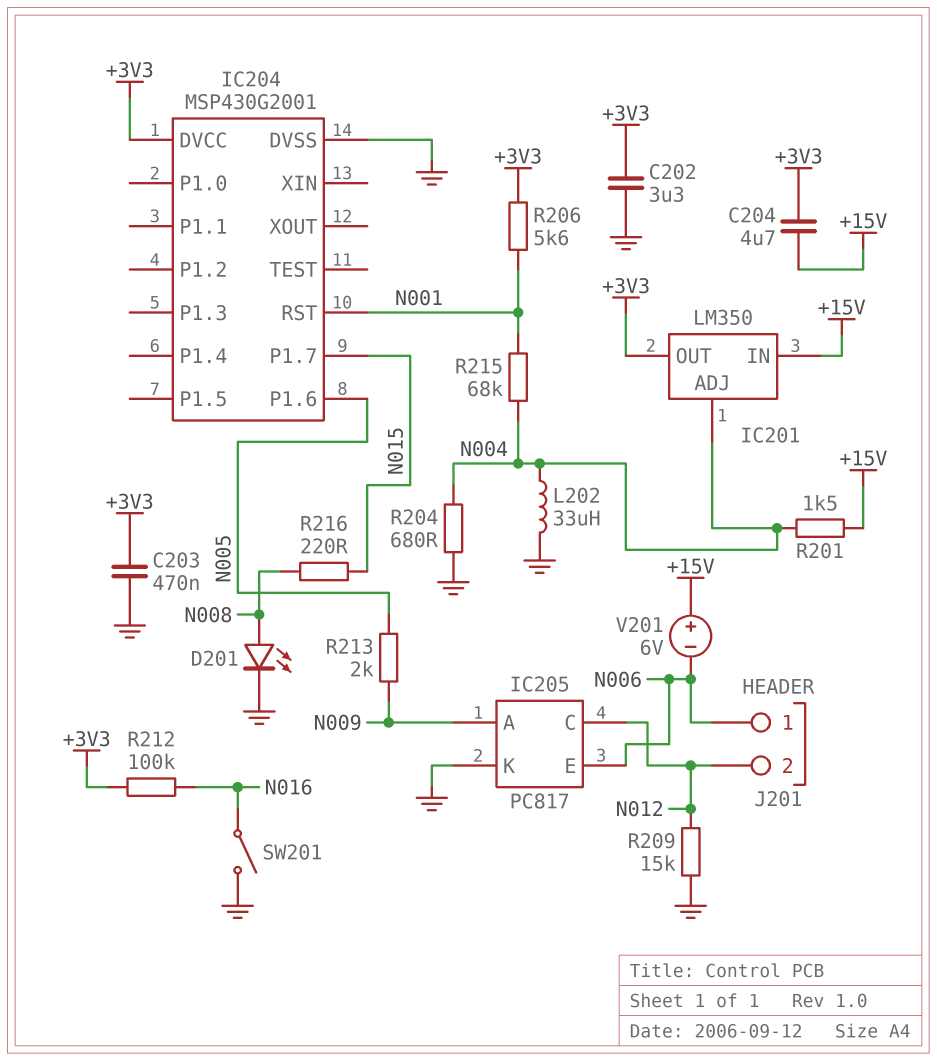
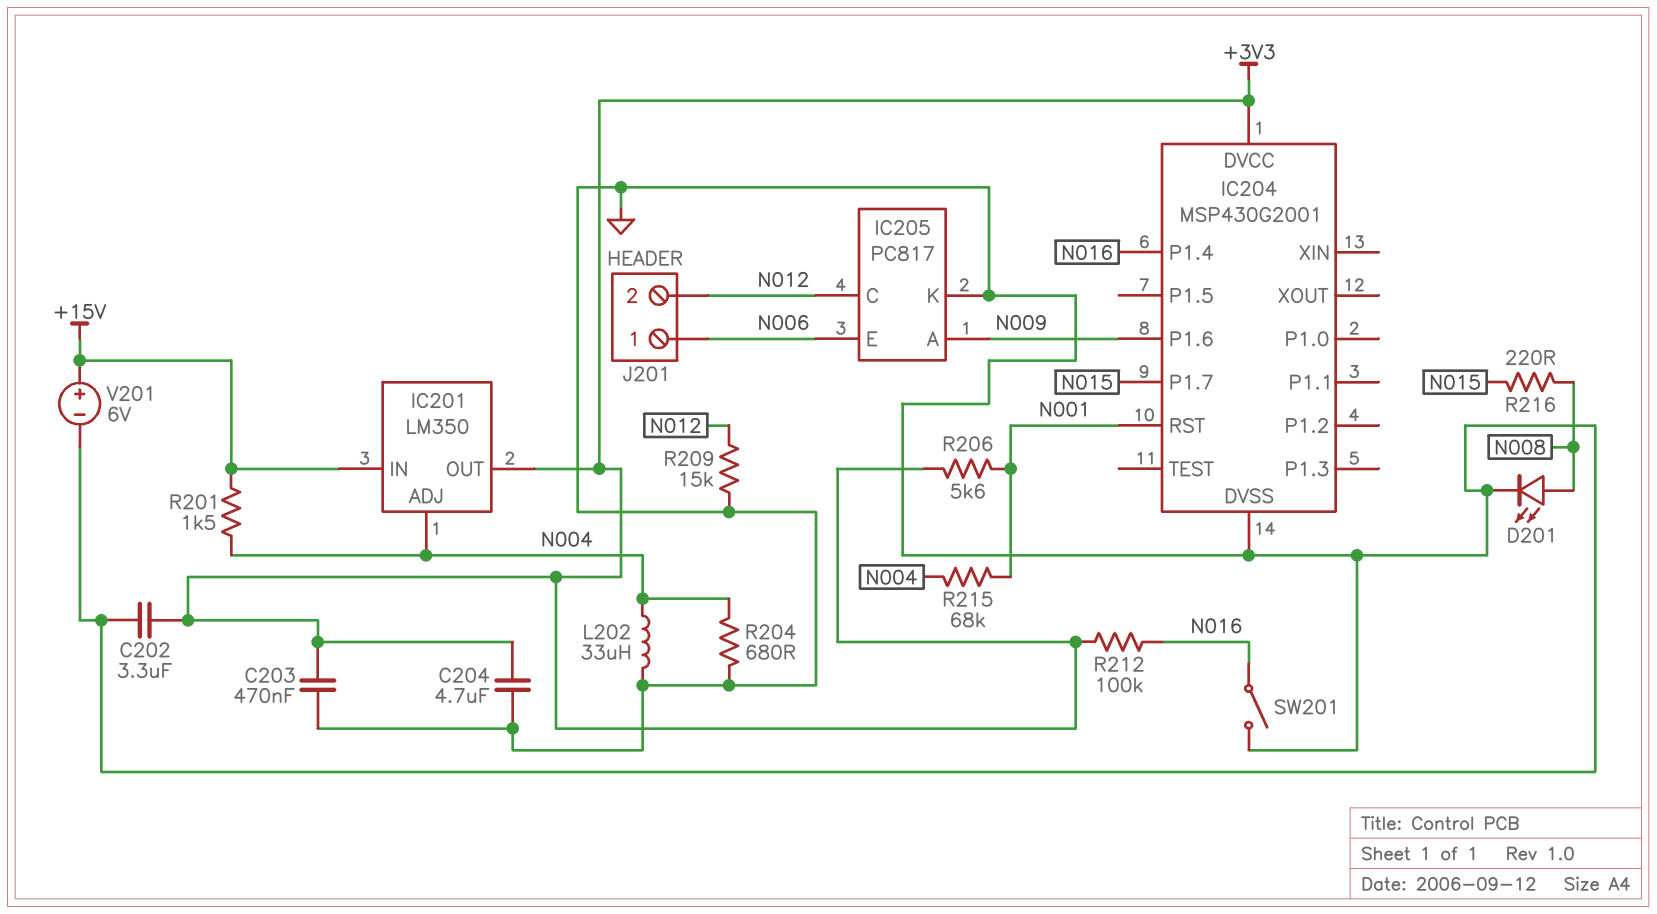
C204: 4.7uF (+3V3, +15V) -> 4.7uF (+3V3, GND)
IC204 pin P1.4: none -> N016
IC204 pin P1.6: N005 -> N009
R213: 2k (N005, N009) -> none
V201: 6V (plus +15V, minus N006) -> 6V (plus +15V, minus GND)

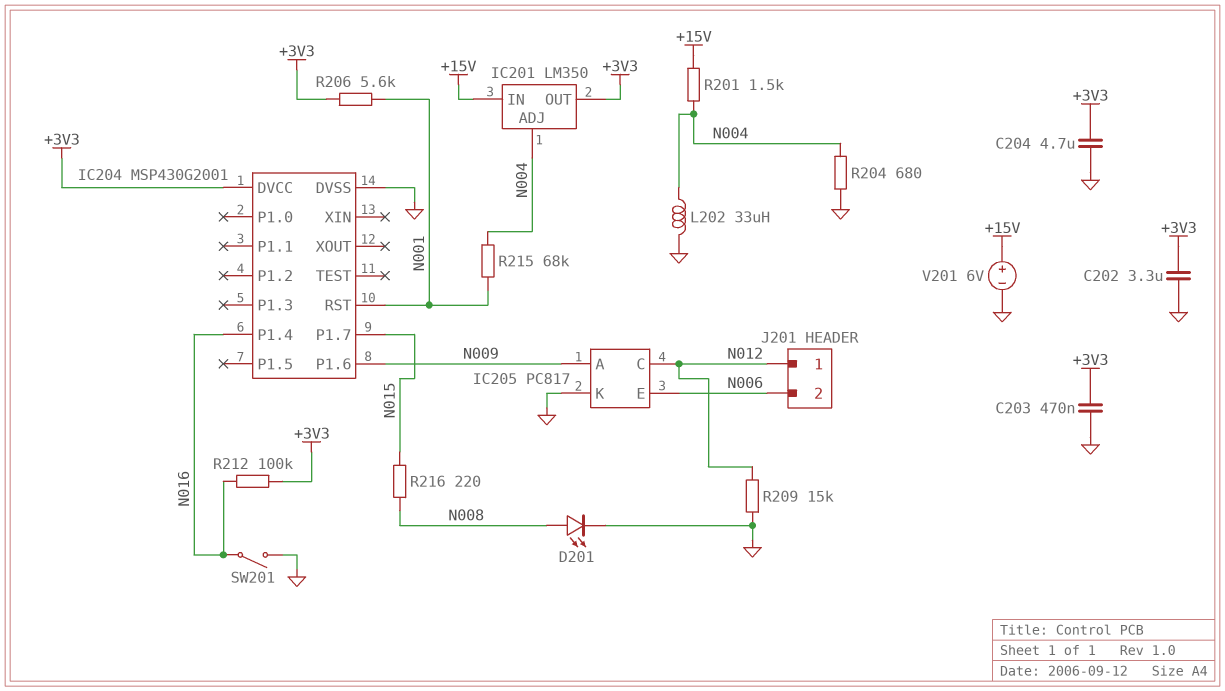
J201 pin 1: N006 -> N012
J201 pin 2: N012 -> N006

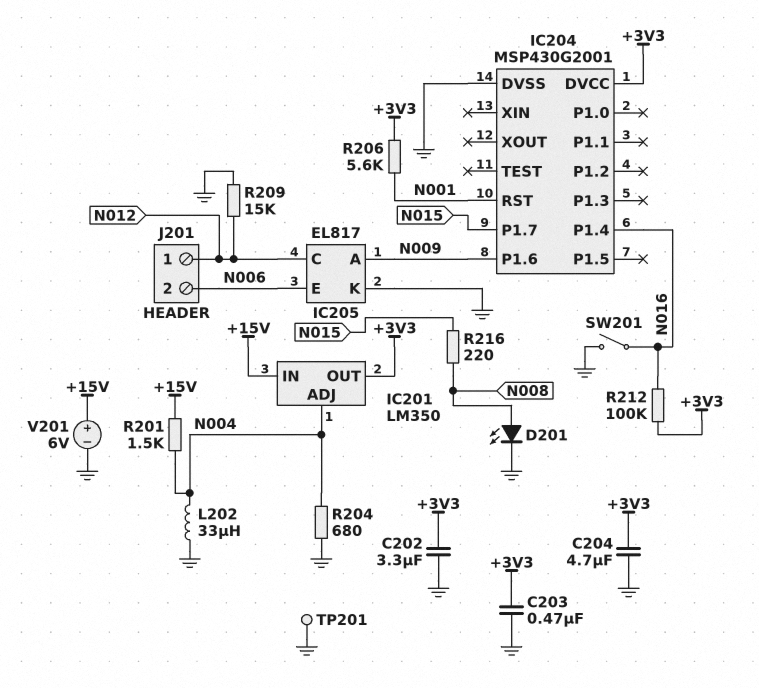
IC205: PC817 -> EL817
R215: 68k (N001, N004) -> none
TP201: none -> test point (GND)

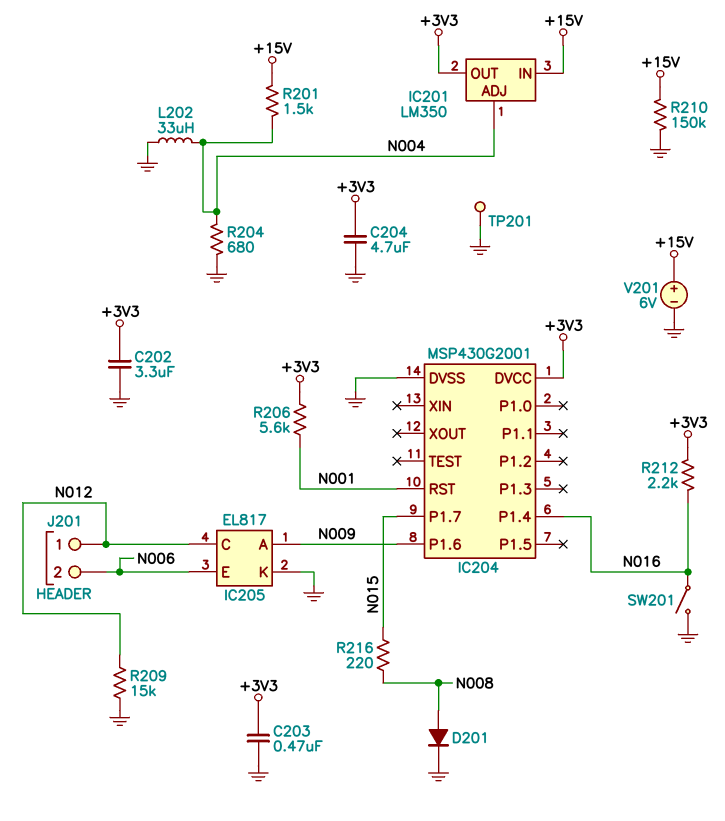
D201: LED (A N008, K GND) -> diode (A N008, K GND)
R210: none -> 150k (+15V, GND)
R212: 100k (+3V3, N016) -> 2.2k (+3V3, N016)

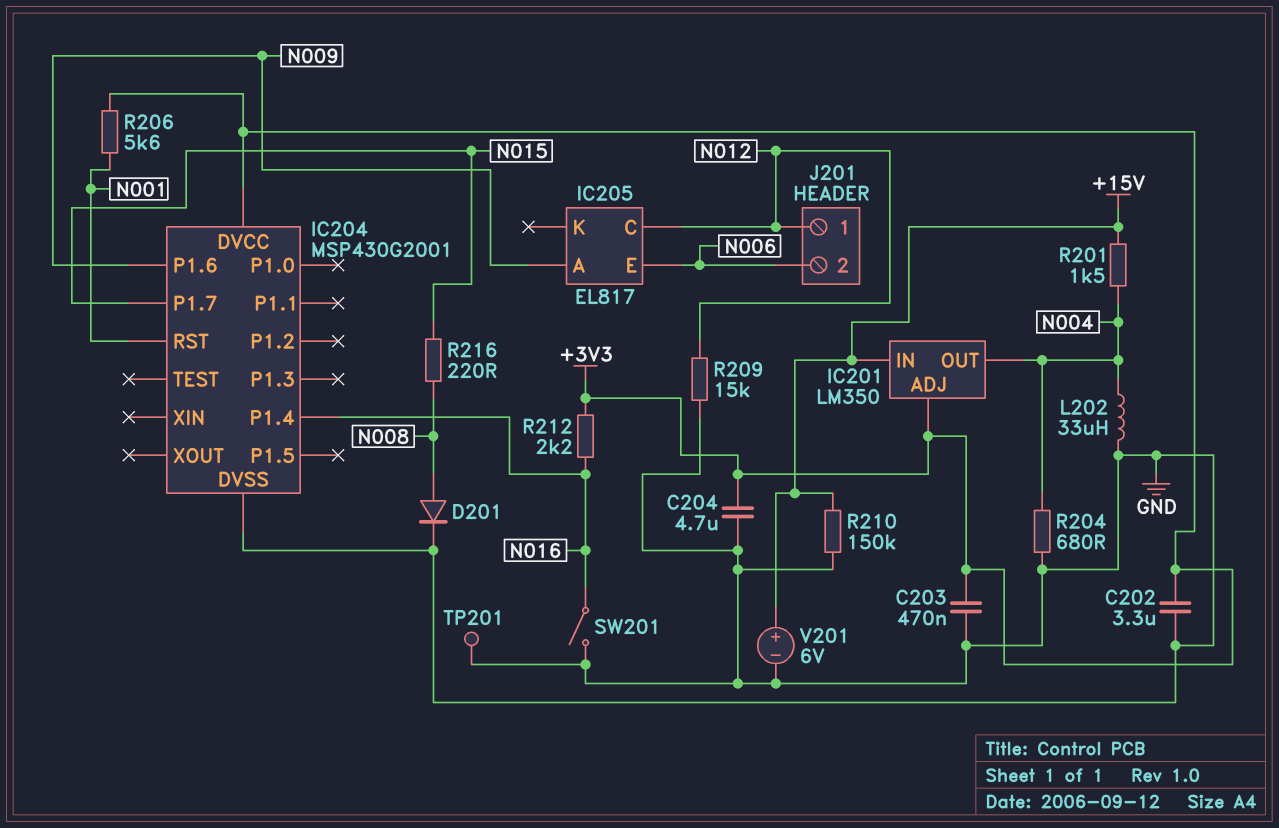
IC201 pin ADJ: N004 -> +3V3
IC201 pin OUT: +3V3 -> N004
IC205 pin K: GND -> none

